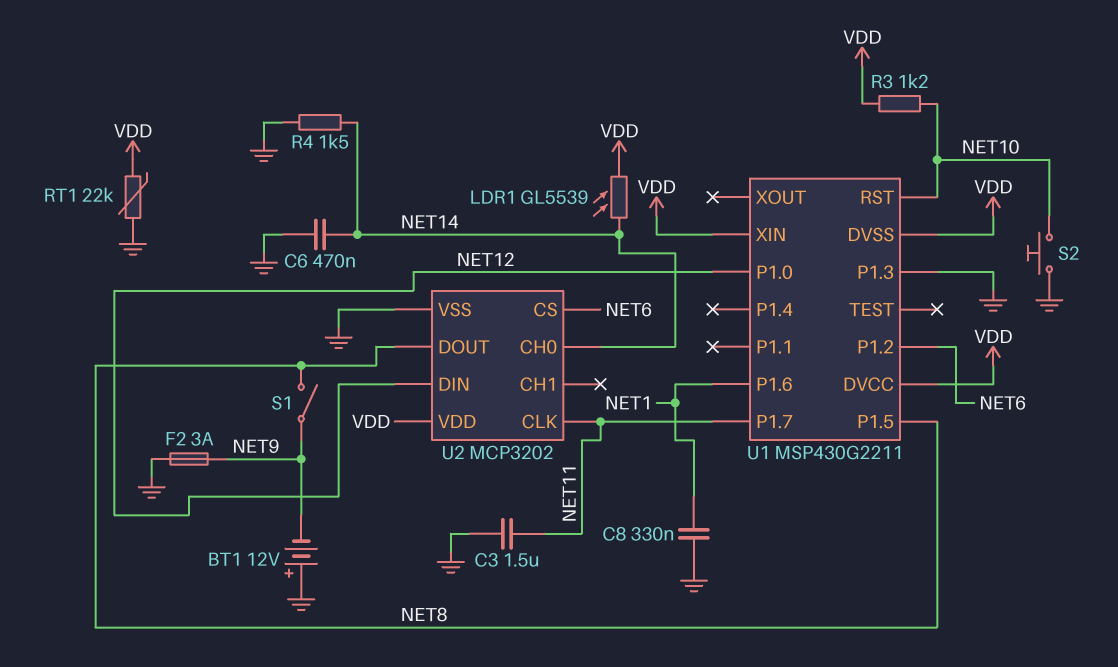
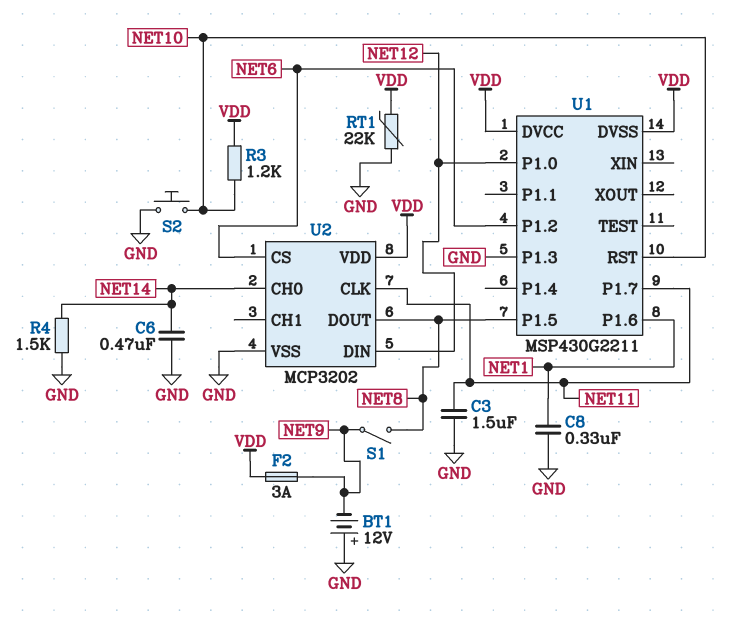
F2: 3A (GND, NET9) -> 3A (NET9, VDD)
LDR1: GL5539 (NET14, VDD) -> none
U1 pin XIN: VDD -> none

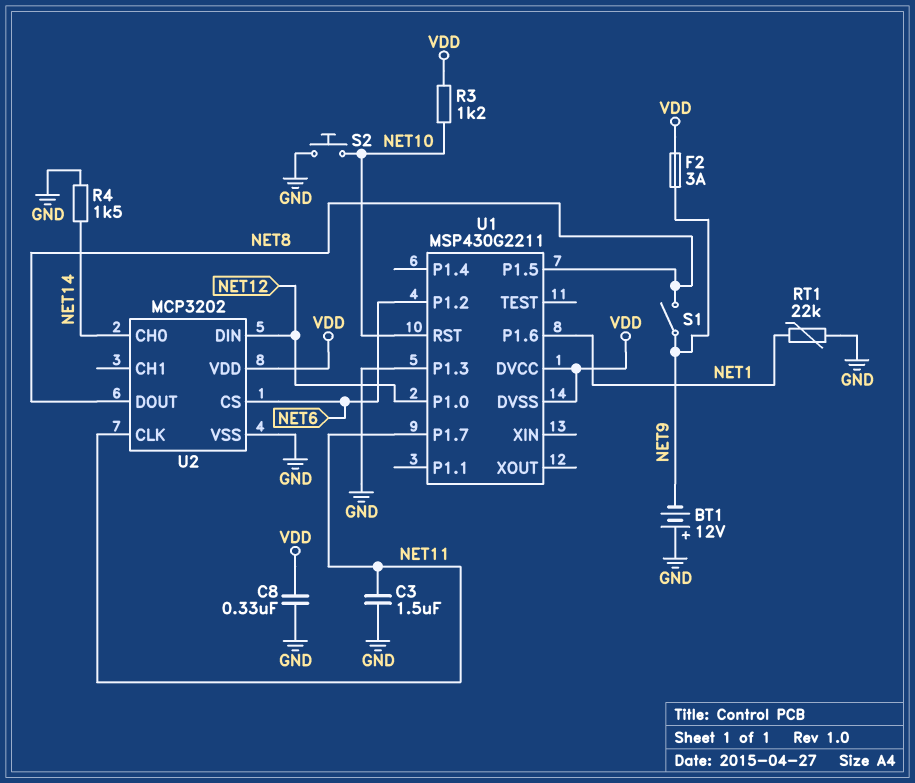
C6: 470nF (GND, NET14) -> none
C8: 330nF (GND, NET1) -> 330nF (GND, VDD)
RT1: 22k (GND, VDD) -> 22k (GND, NET1)

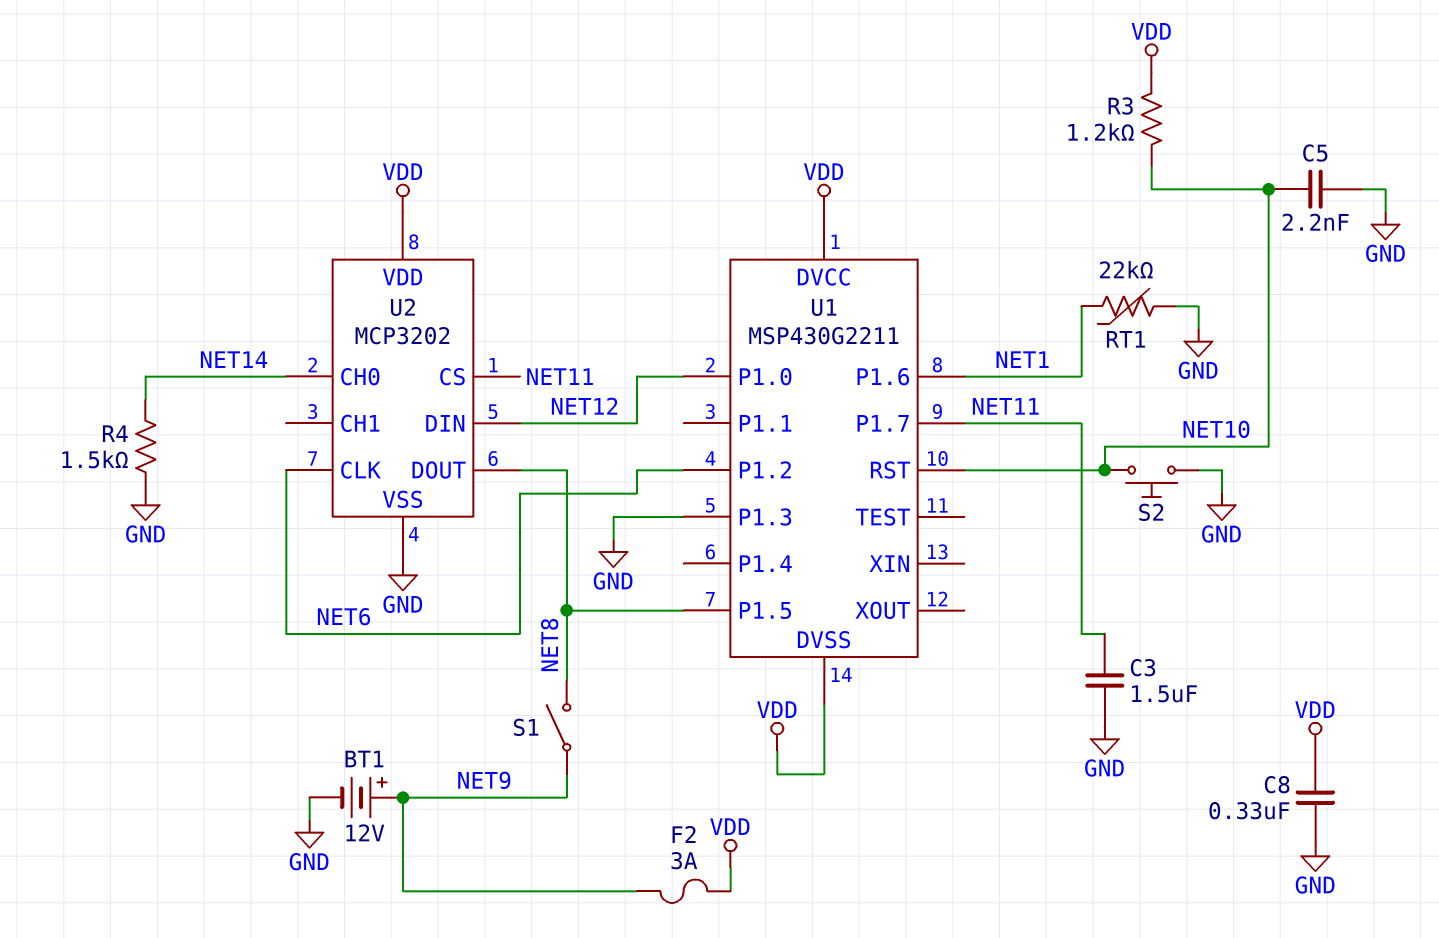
BT1: 12V (plus GND, minus NET9) -> 12V (plus NET9, minus GND)
C5: none -> 2.2nF (GND, NET10)
U2 pin CLK: NET11 -> NET6
U2 pin CS: NET6 -> NET11

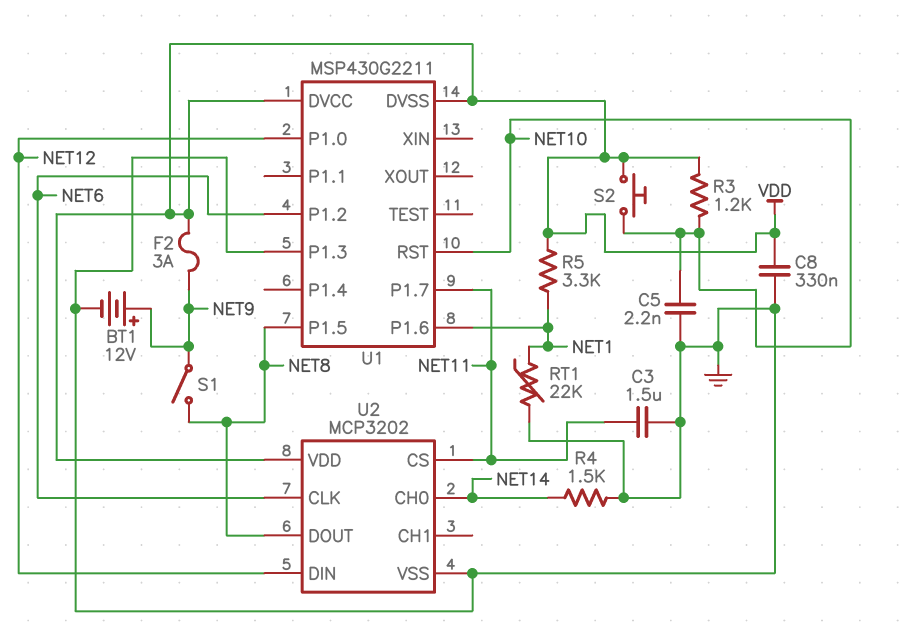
R5: none -> 3.3k (NET1, VDD)
S2: button (GND, NET10) -> button (NET10, VDD)

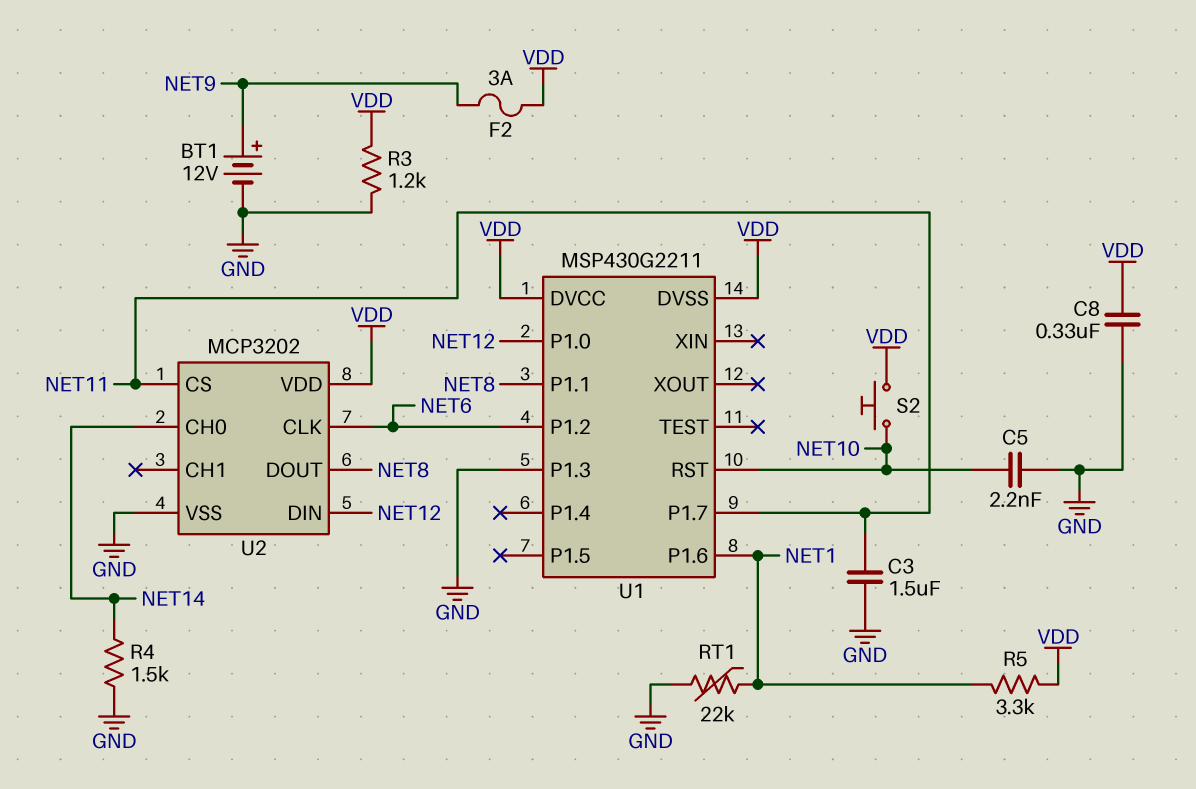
R3: 1.2k (NET10, VDD) -> 1.2k (GND, VDD)
S1: switch (NET8, NET9) -> none
U1 pin P1.1: none -> NET8
U1 pin P1.5: NET8 -> none

